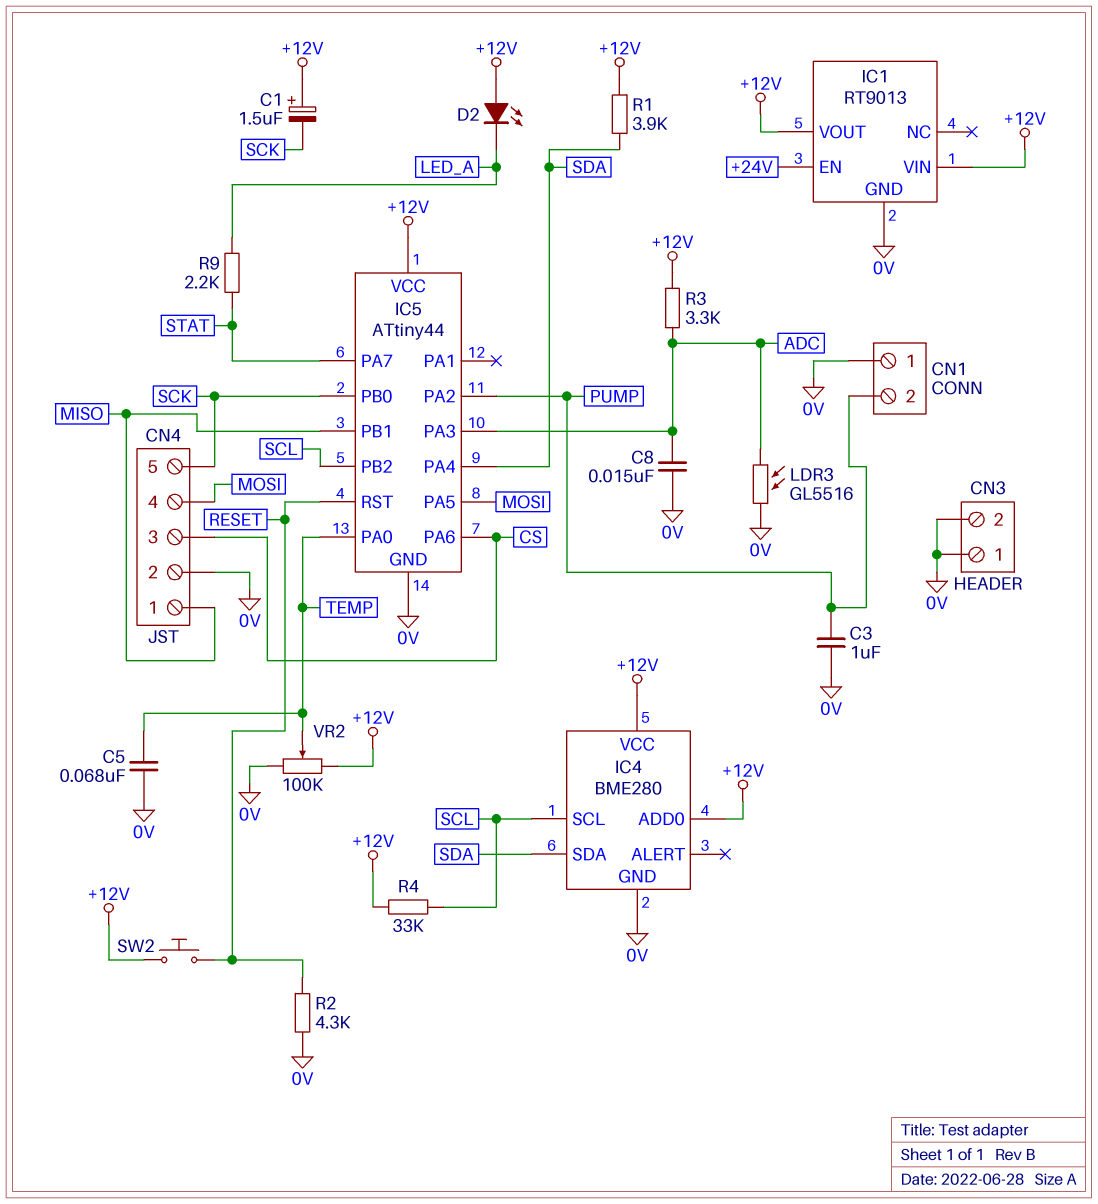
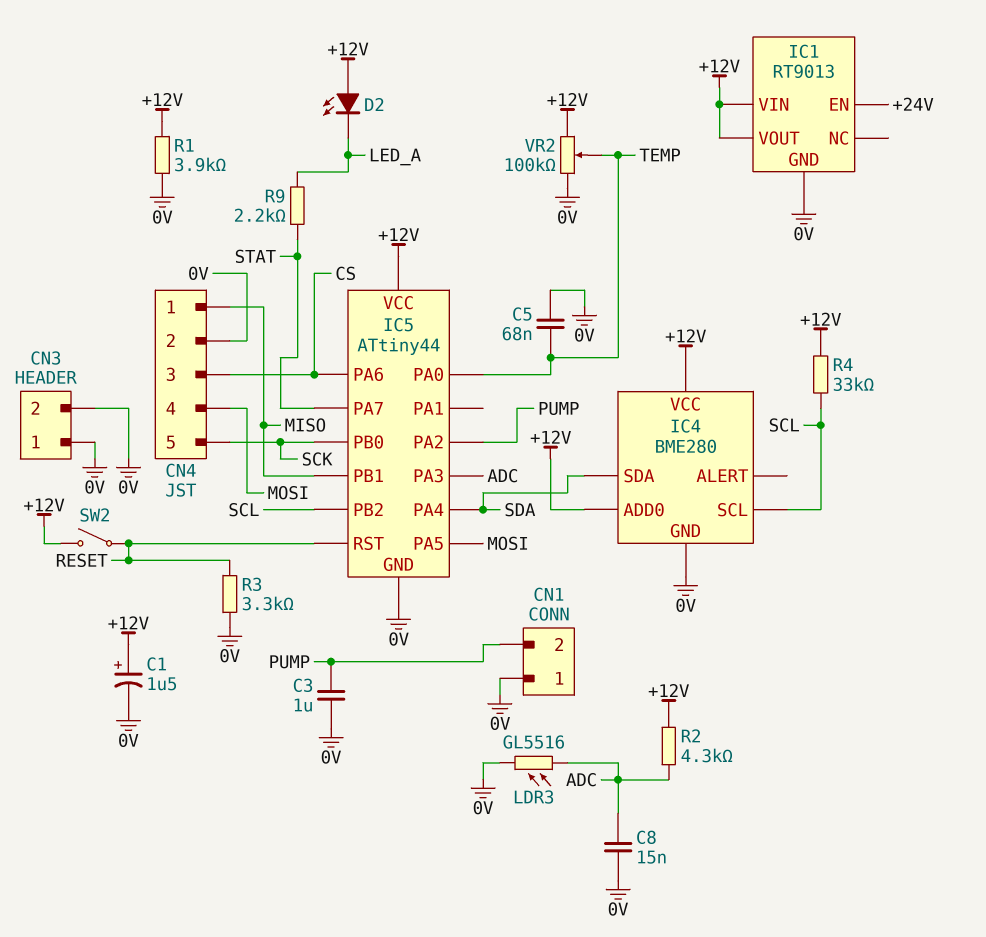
C1: 1.5uF (plus +12V, minus SCK) -> 1.5uF (plus +12V, minus 0V)
R1: 3.9k (+12V, SDA) -> 3.9k (+12V, 0V)
R2: 4.3k (0V, RESET) -> 4.3k (+12V, ADC)
R3: 3.3k (+12V, ADC) -> 3.3k (0V, RESET)
SW2: button (+12V, RESET) -> switch (+12V, RESET)

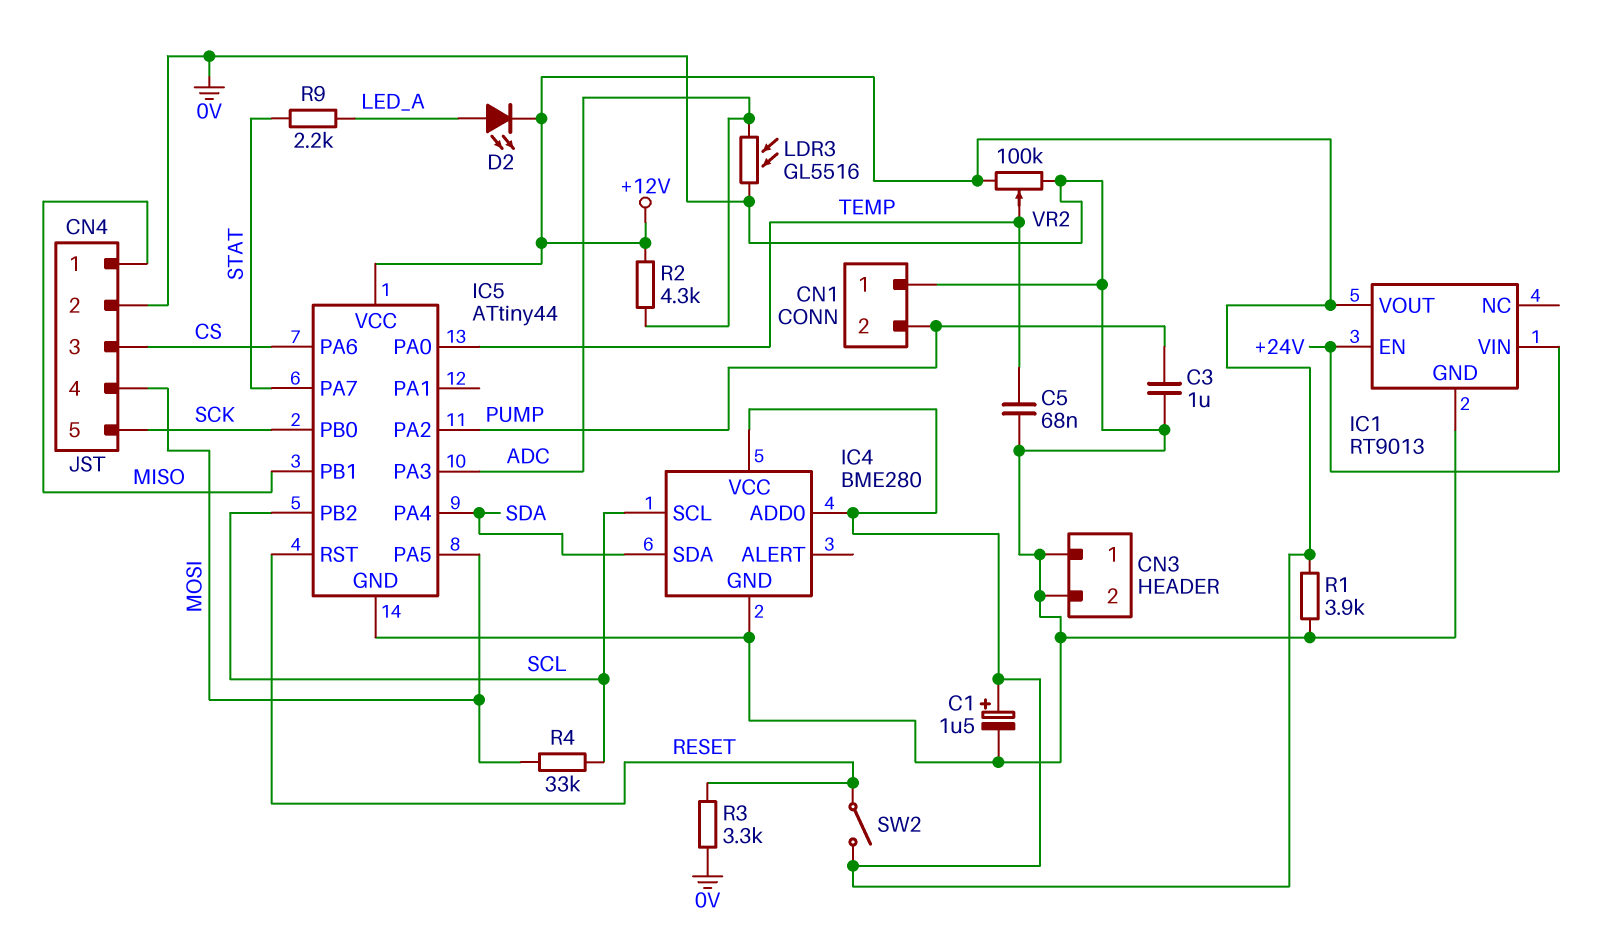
C8: 15nF (0V, ADC) -> none
D2: LED (A +12V, K LED_A) -> LED (A LED_A, K +12V)
IC1 pin VIN: +12V -> +24V
R4: 33k (+12V, SCL) -> 33k (MOSI, SCL)

